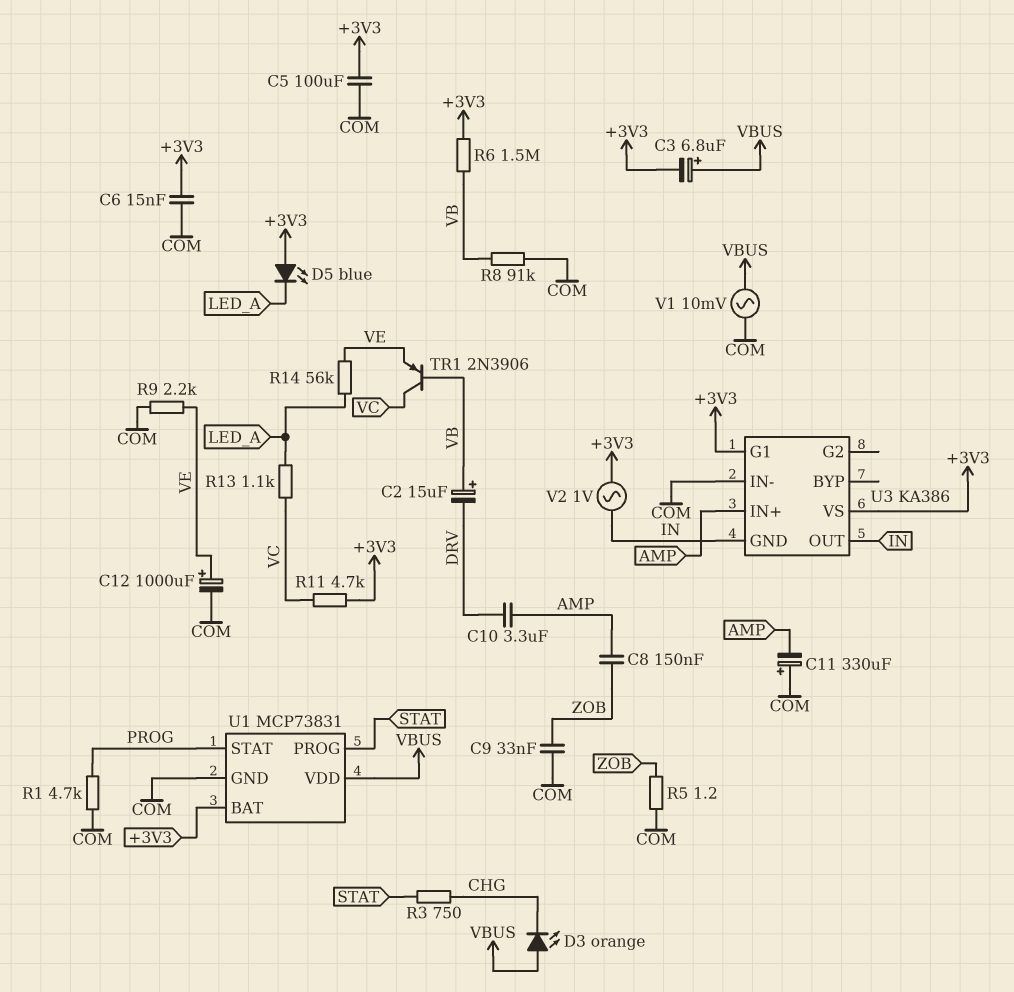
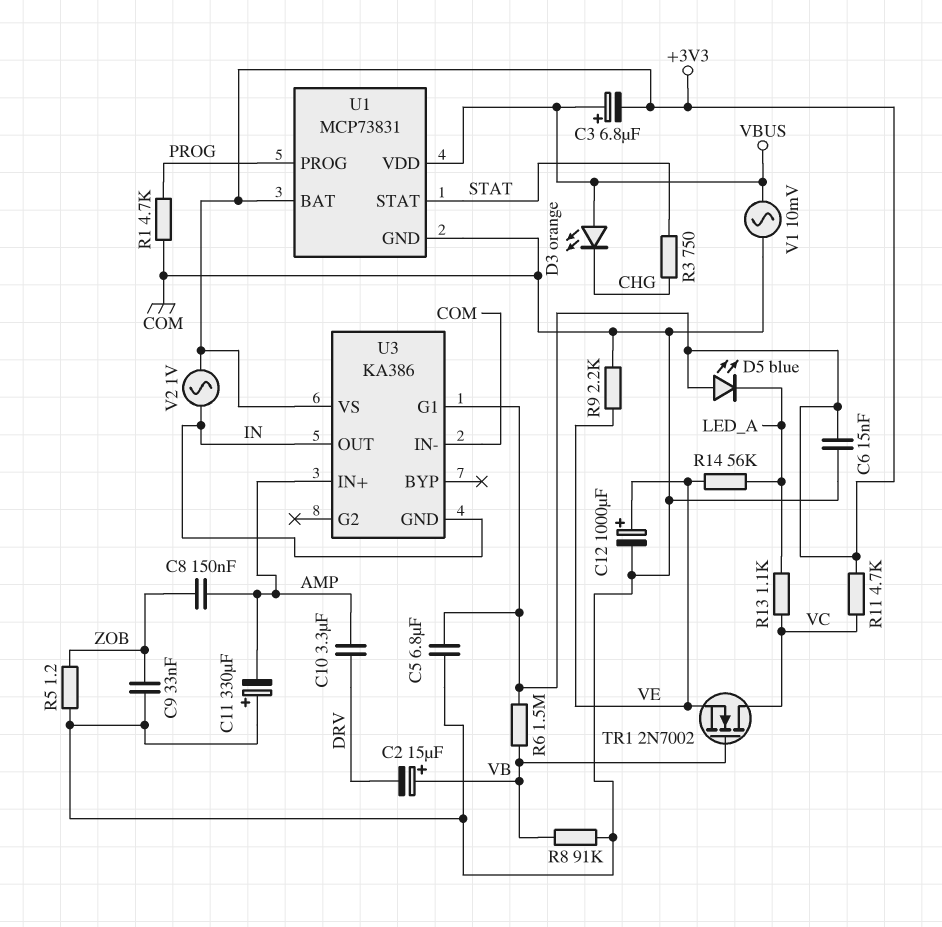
C5: 100uF (+3V3, COM) -> 6.8uF (+3V3, COM)
TR1: PNP 2N3906 (B VB, C VC, E VE) -> NMOS 2N7002 (G VB, D VC, S VE)
U1 pin PROG: STAT -> PROG
U1 pin STAT: PROG -> STAT

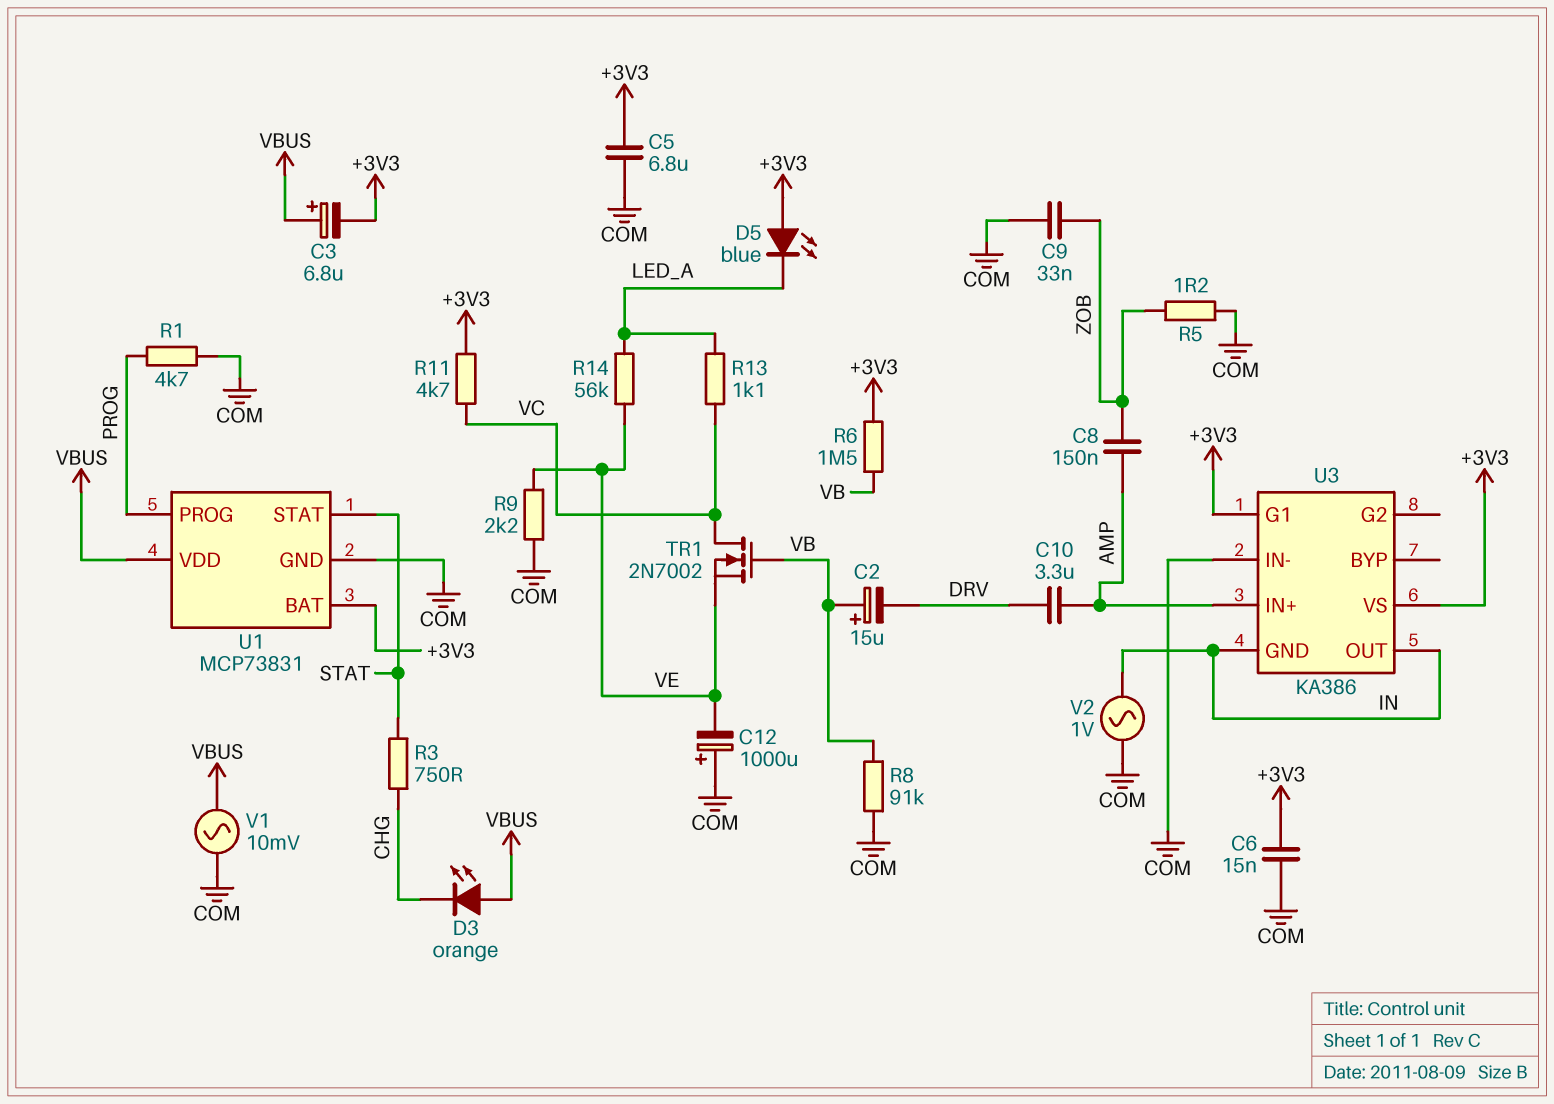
C11: 330uF (plus COM, minus AMP) -> none
C12: 1000uF (plus VE, minus COM) -> 1000uF (plus COM, minus VE)
V2: AC 1V (+3V3, IN) -> AC 1V (COM, IN)

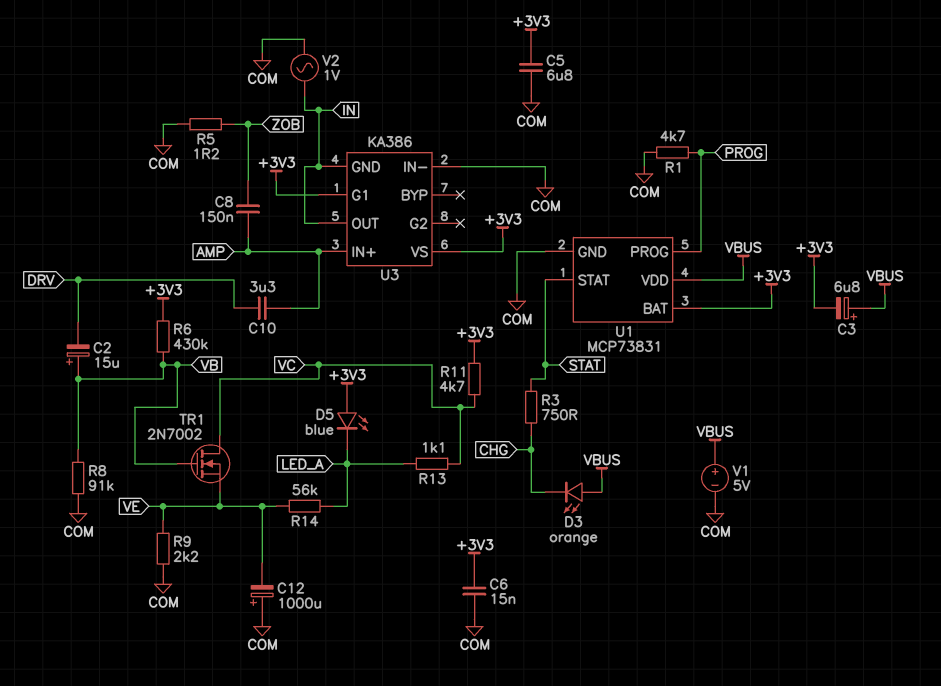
C9: 33nF (COM, ZOB) -> none
R6: 1.5M (+3V3, VB) -> 430k (+3V3, VB)
V1: AC 10mV (COM, VBUS) -> 5V (plus VBUS, minus COM)

